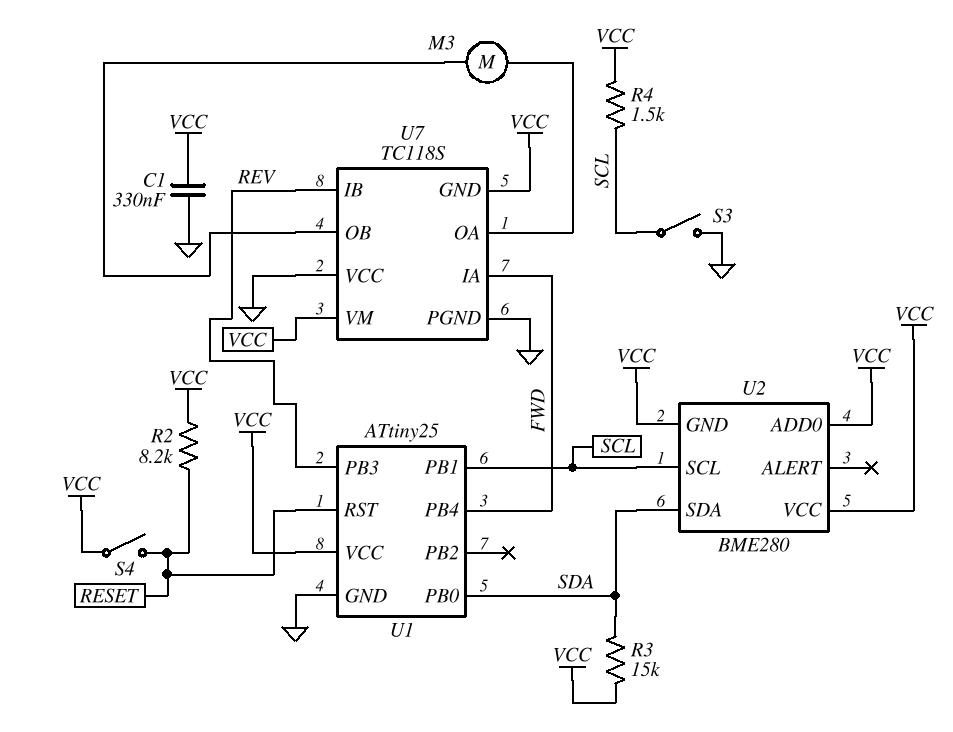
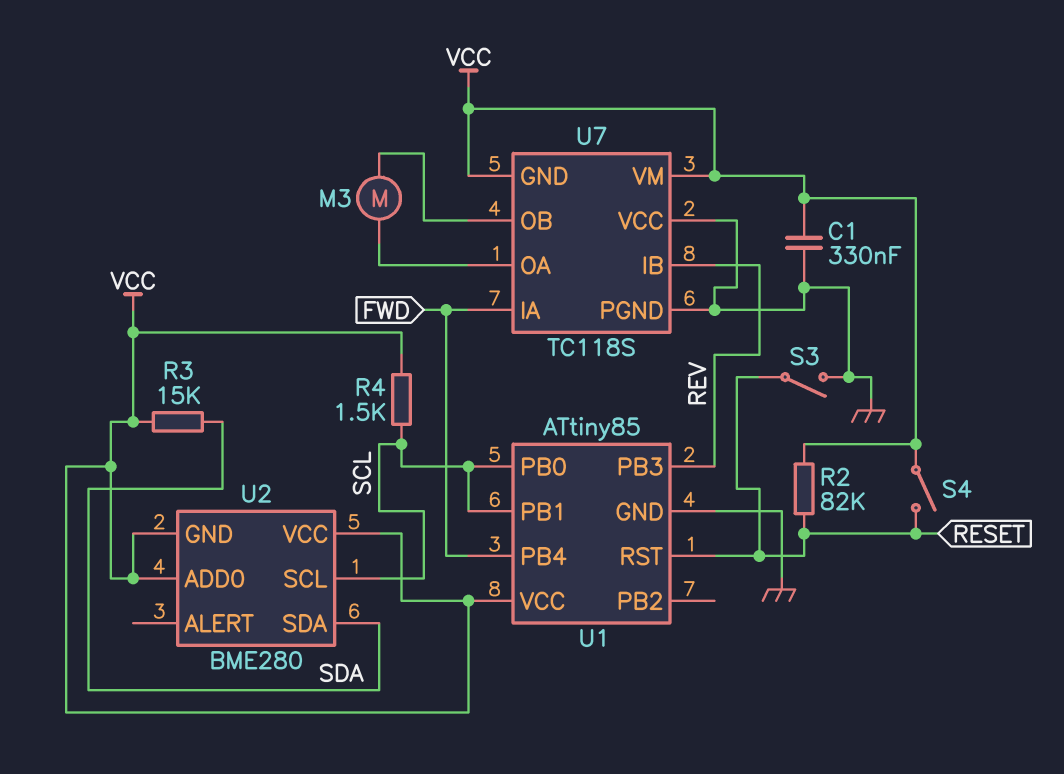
R2: 8.2k (RESET, VCC) -> 82k (RESET, VCC)
S3: switch (GND, SCL) -> switch (GND, RESET)
U1: ATtiny25 -> ATtiny85
U1 pin PB0: SDA -> SCL

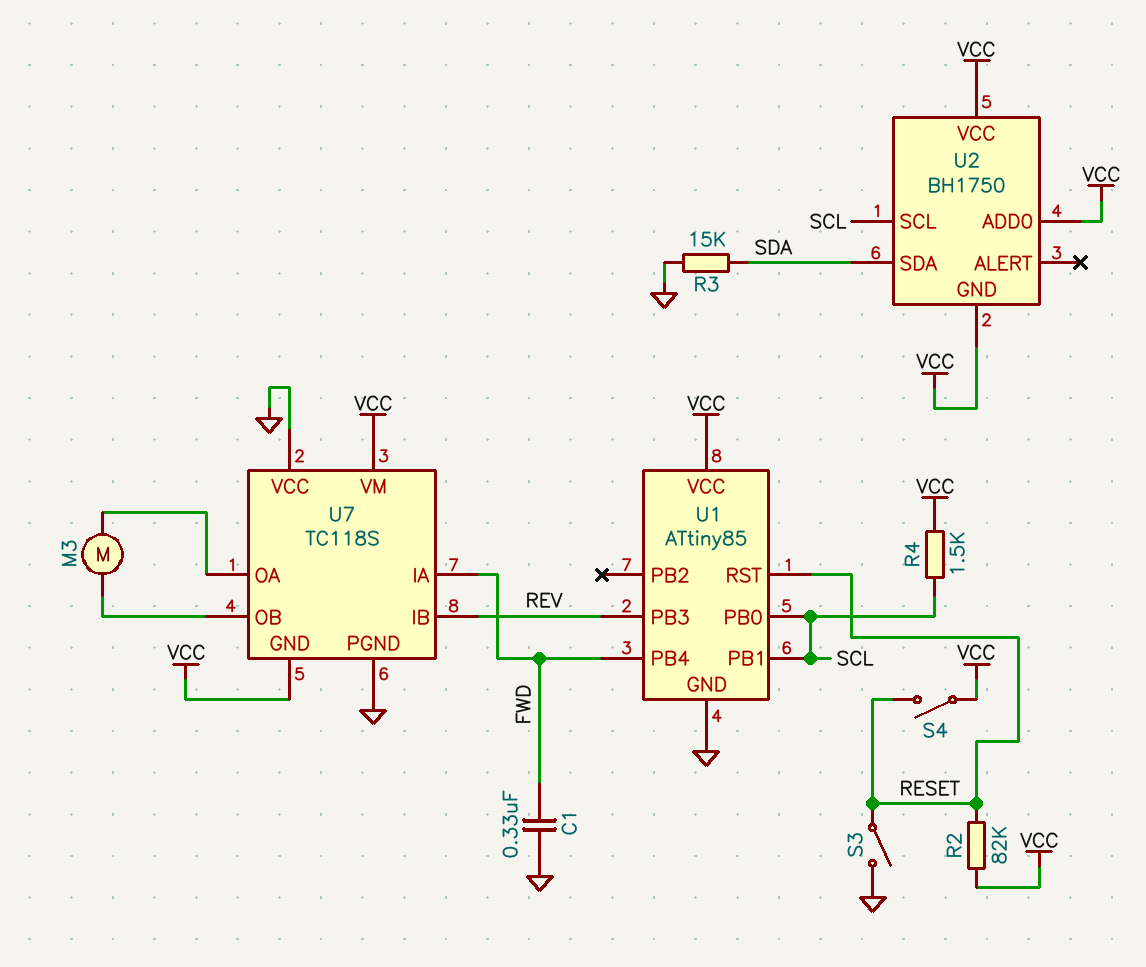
C1: 330nF (GND, VCC) -> 330nF (FWD, GND)
R3: 15k (SDA, VCC) -> 15k (GND, SDA)
U2: BME280 -> BH1750

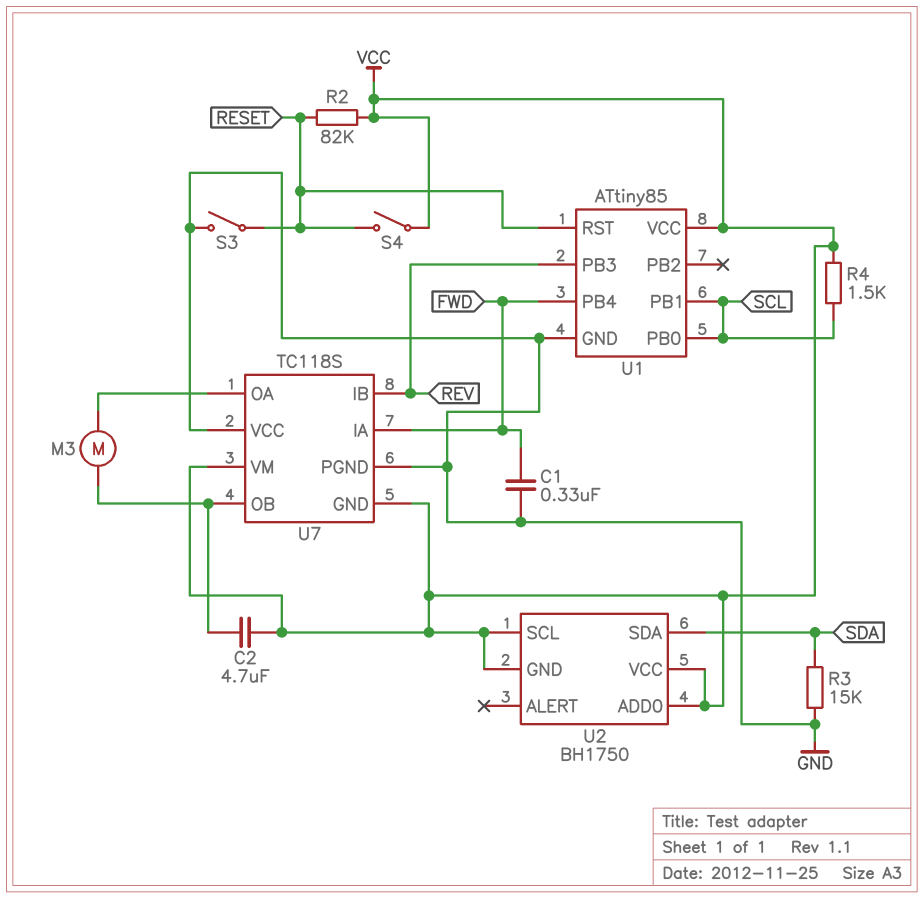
C2: none -> 4.7uF (U7/OB, VCC)
U2 pin SCL: SCL -> VCC

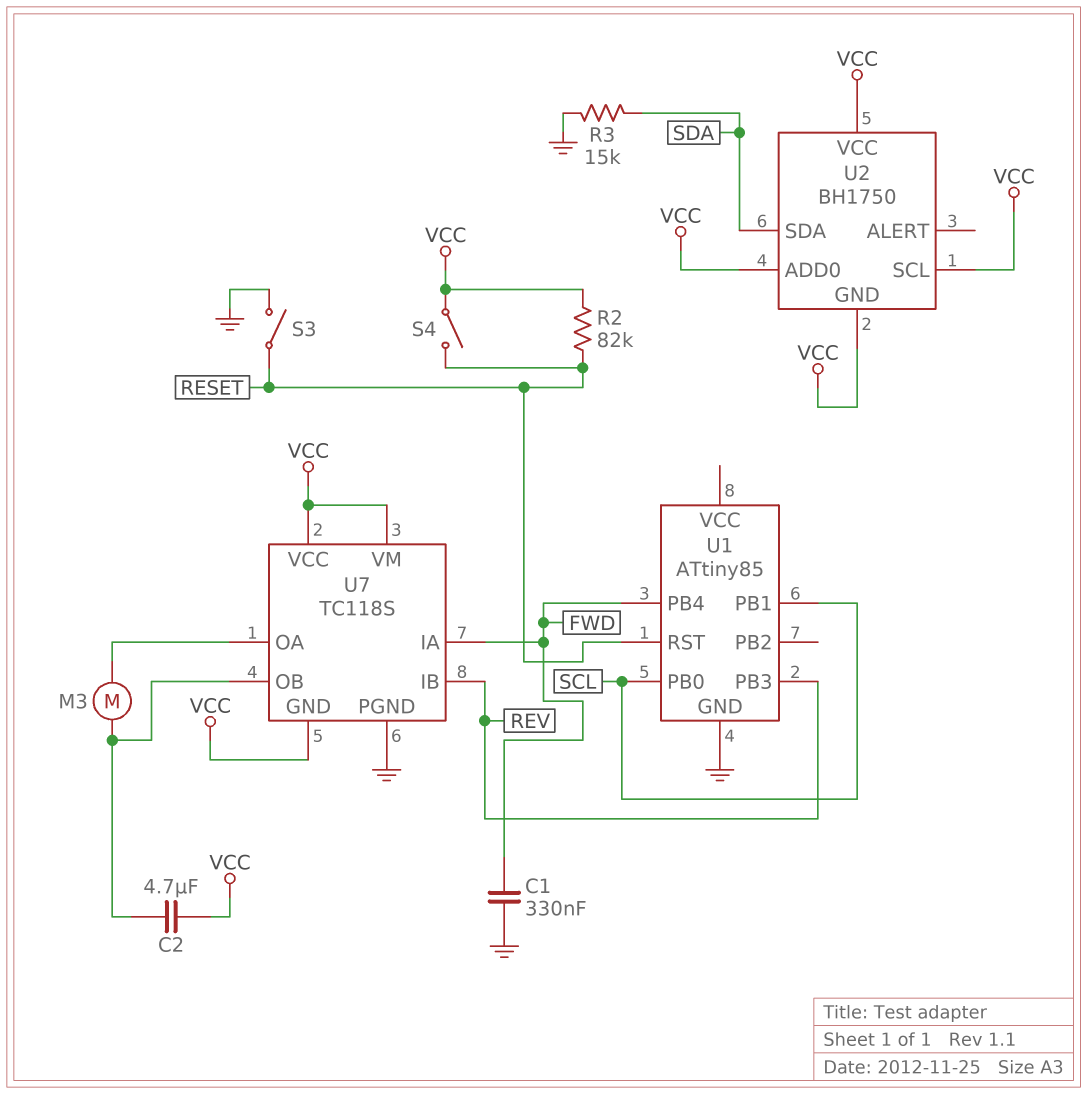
R4: 1.5k (SCL, VCC) -> none
U1 pin VCC: VCC -> none
U7 pin VCC: GND -> VCC

